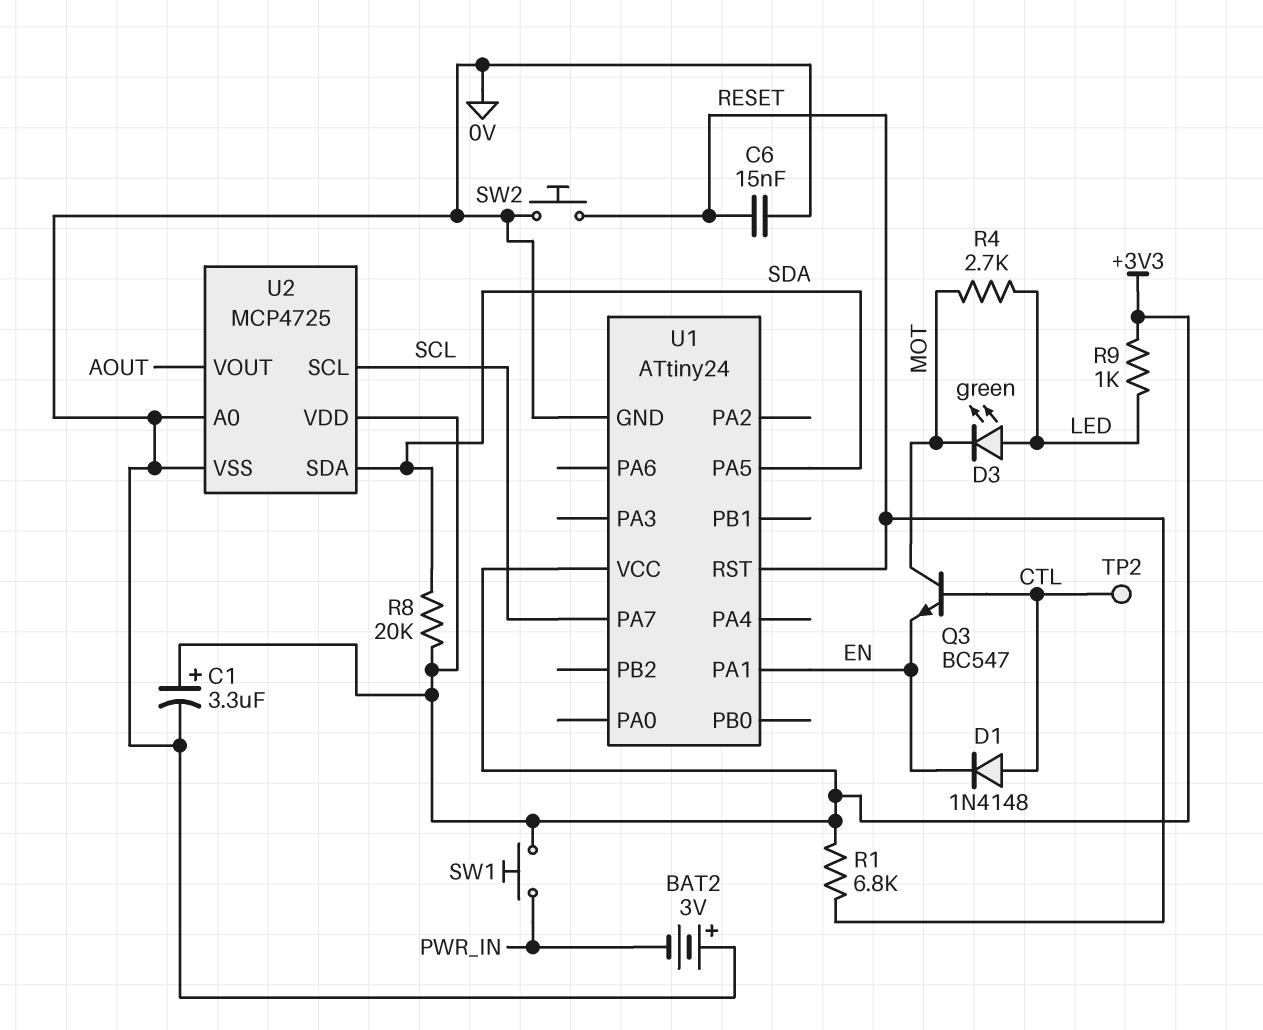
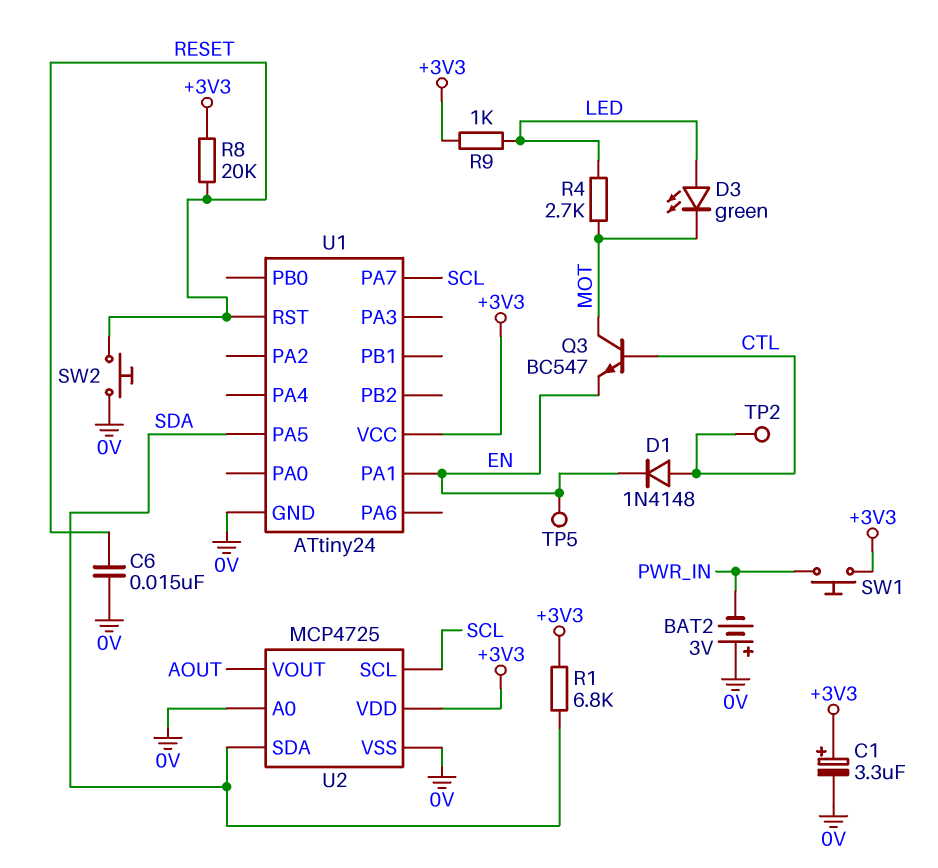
R1: 6.8k (+3V3, RESET) -> 6.8k (+3V3, SDA)
R8: 20k (+3V3, SDA) -> 20k (+3V3, RESET)
TP5: none -> test point (EN)

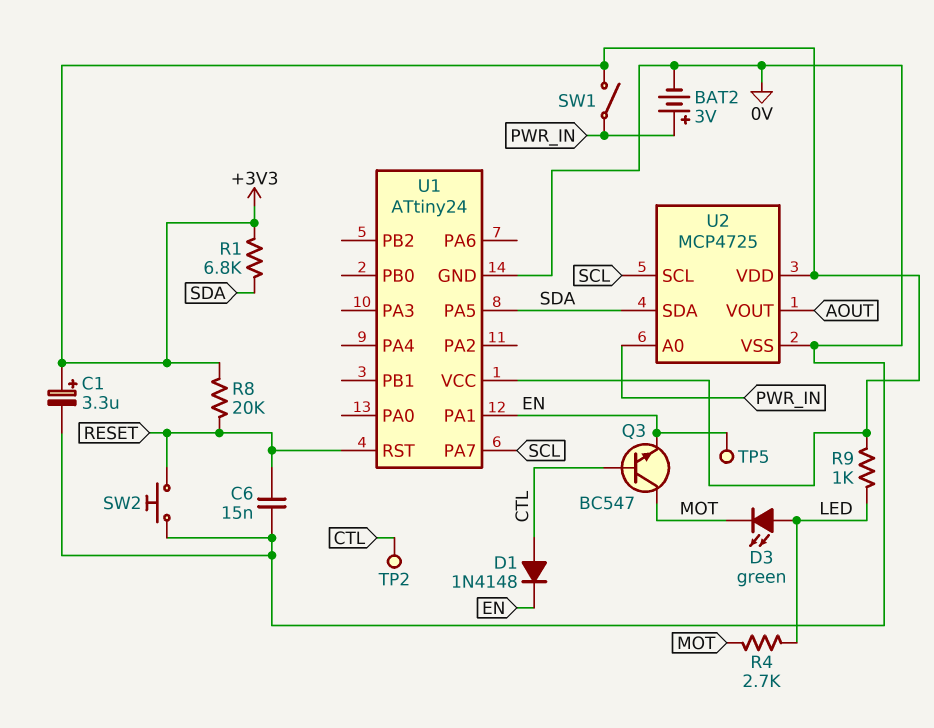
BAT2: 3V (plus 0V, minus PWR_IN) -> 3V (plus PWR_IN, minus 0V)
SW1: button (+3V3, PWR_IN) -> switch (+3V3, PWR_IN)
U2 pin A0: 0V -> PWR_IN

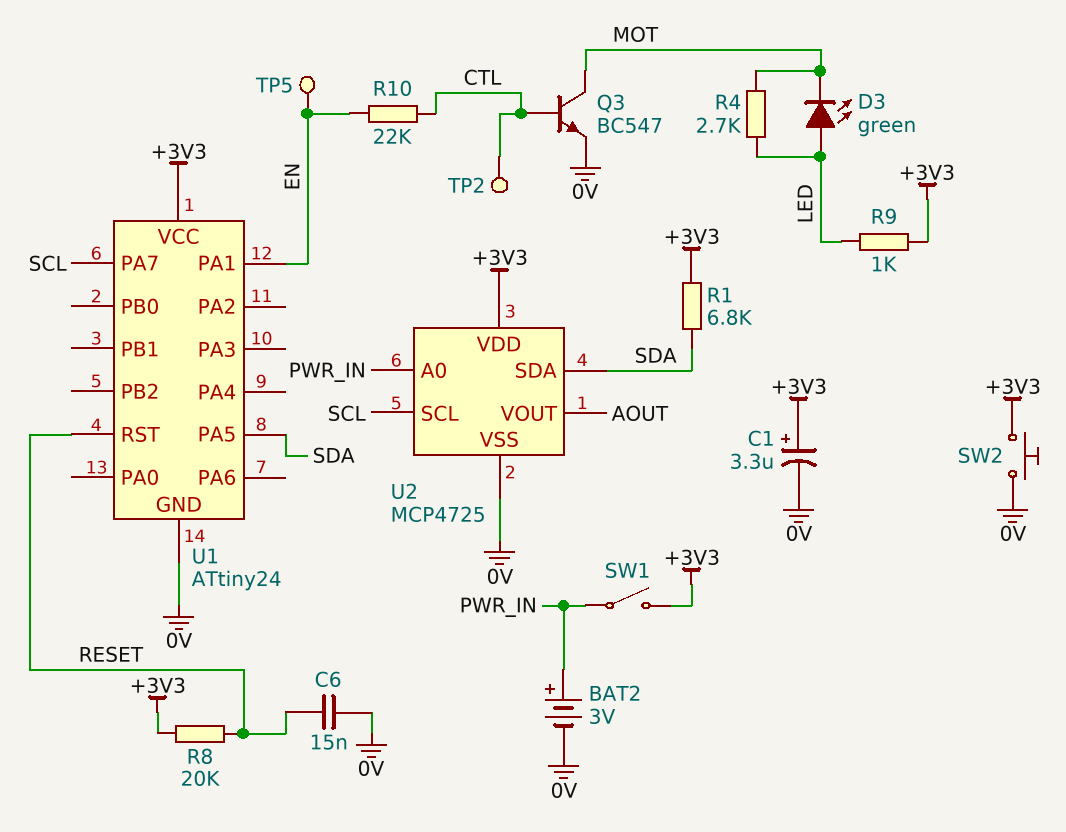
D1: diode 1N4148 (A CTL, K EN) -> none
Q3: NPN BC547 (B CTL, C MOT, E EN) -> NPN BC547 (B CTL, C MOT, E 0V)
R10: none -> 22k (CTL, EN)
SW2: button (0V, RESET) -> button (+3V3, 0V)

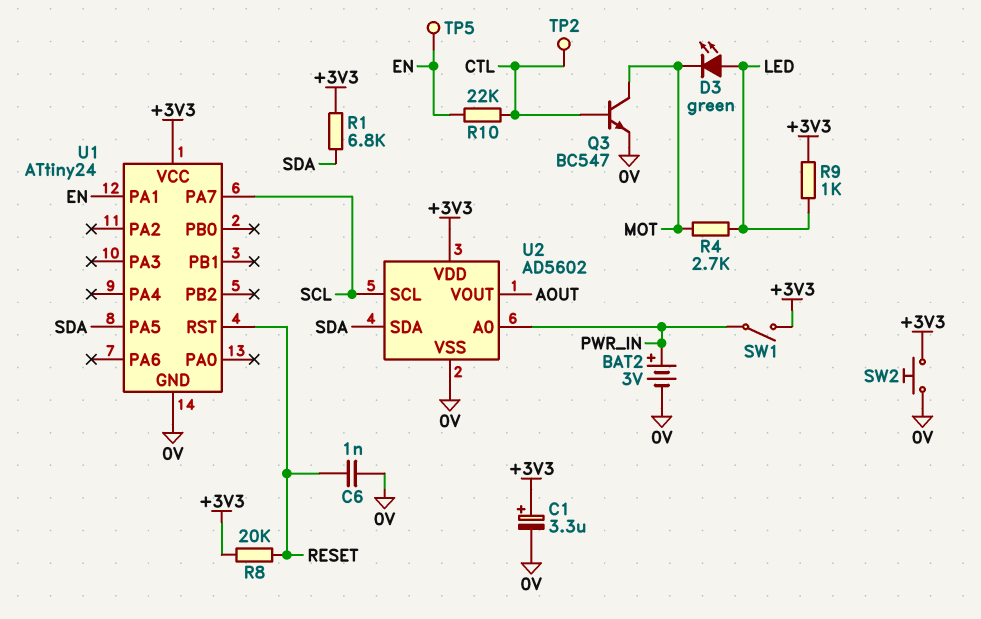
C6: 15nF (0V, RESET) -> 1nF (0V, RESET)
U2: MCP4725 -> AD5602

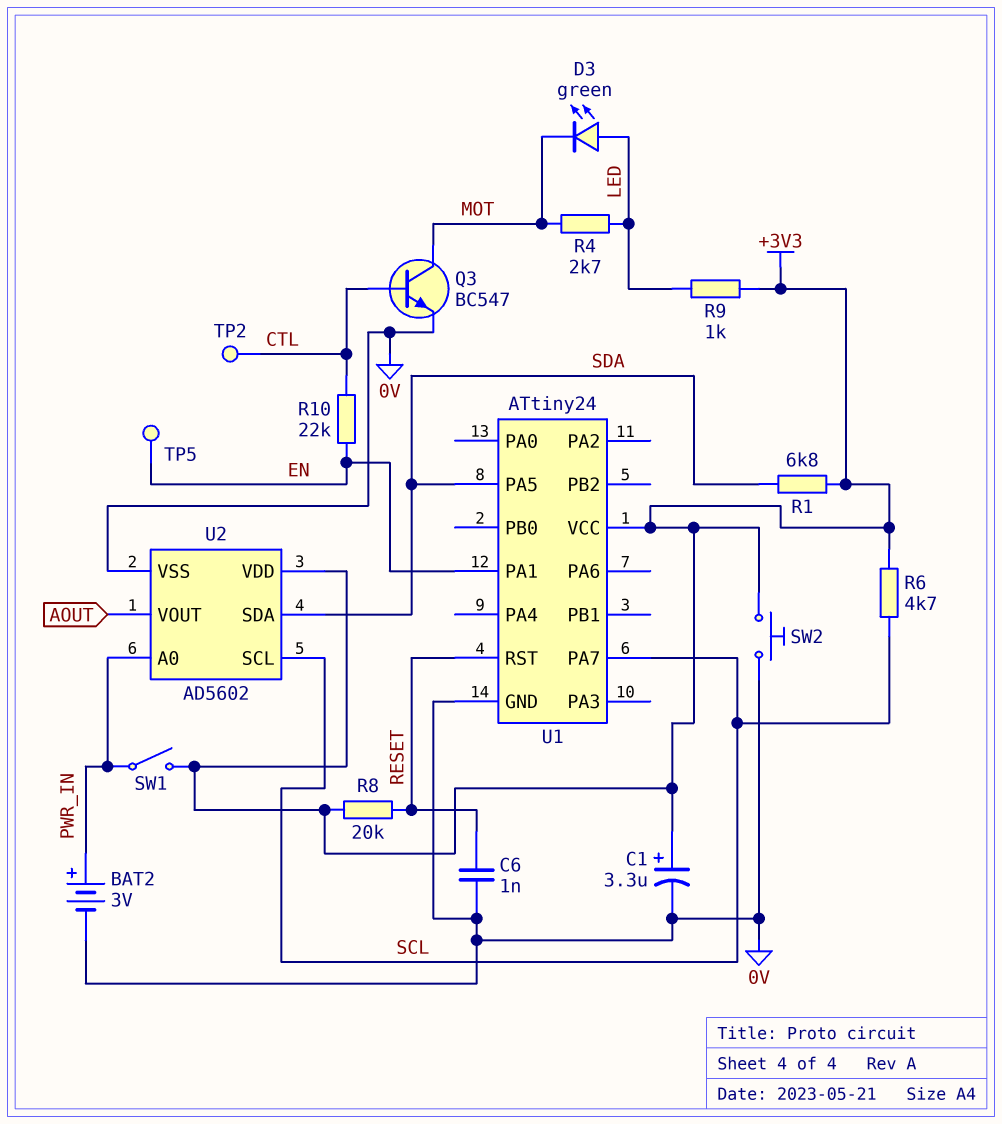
R6: none -> 4.7k (+3V3, SCL)

